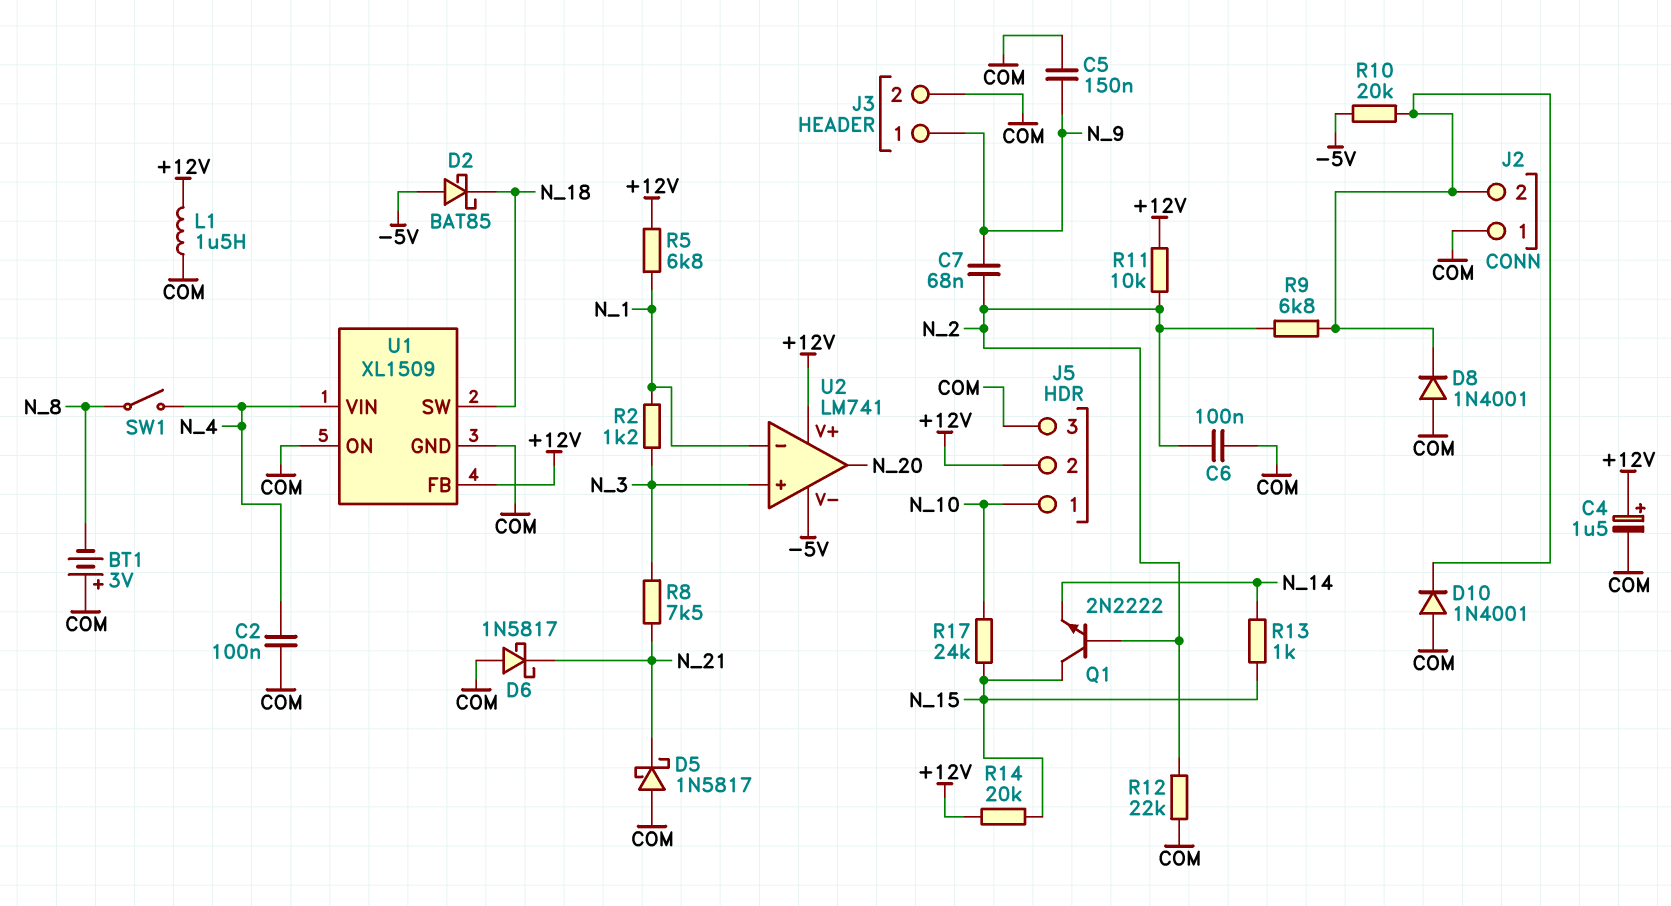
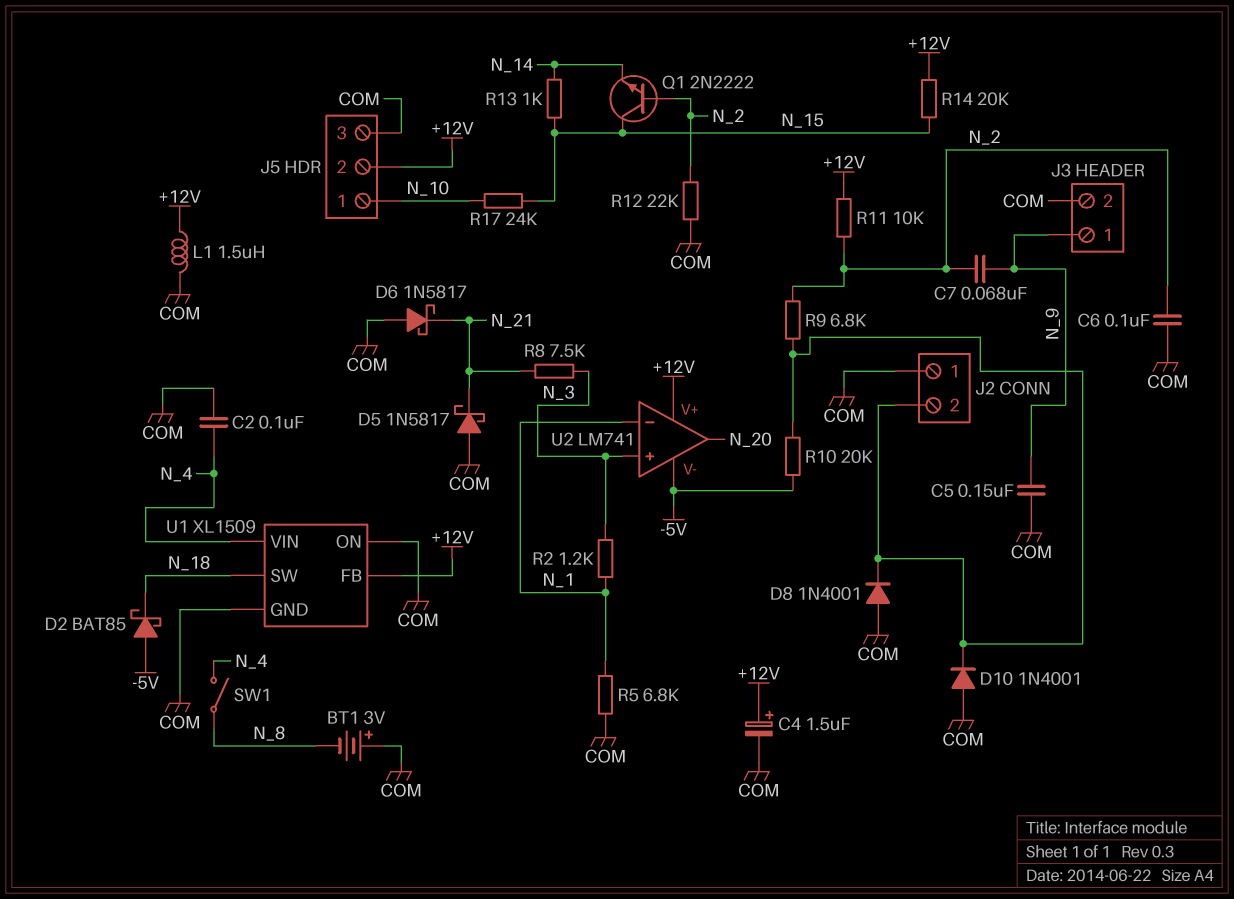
R5: 6.8k (+12V, N_1) -> 6.8k (COM, N_1)

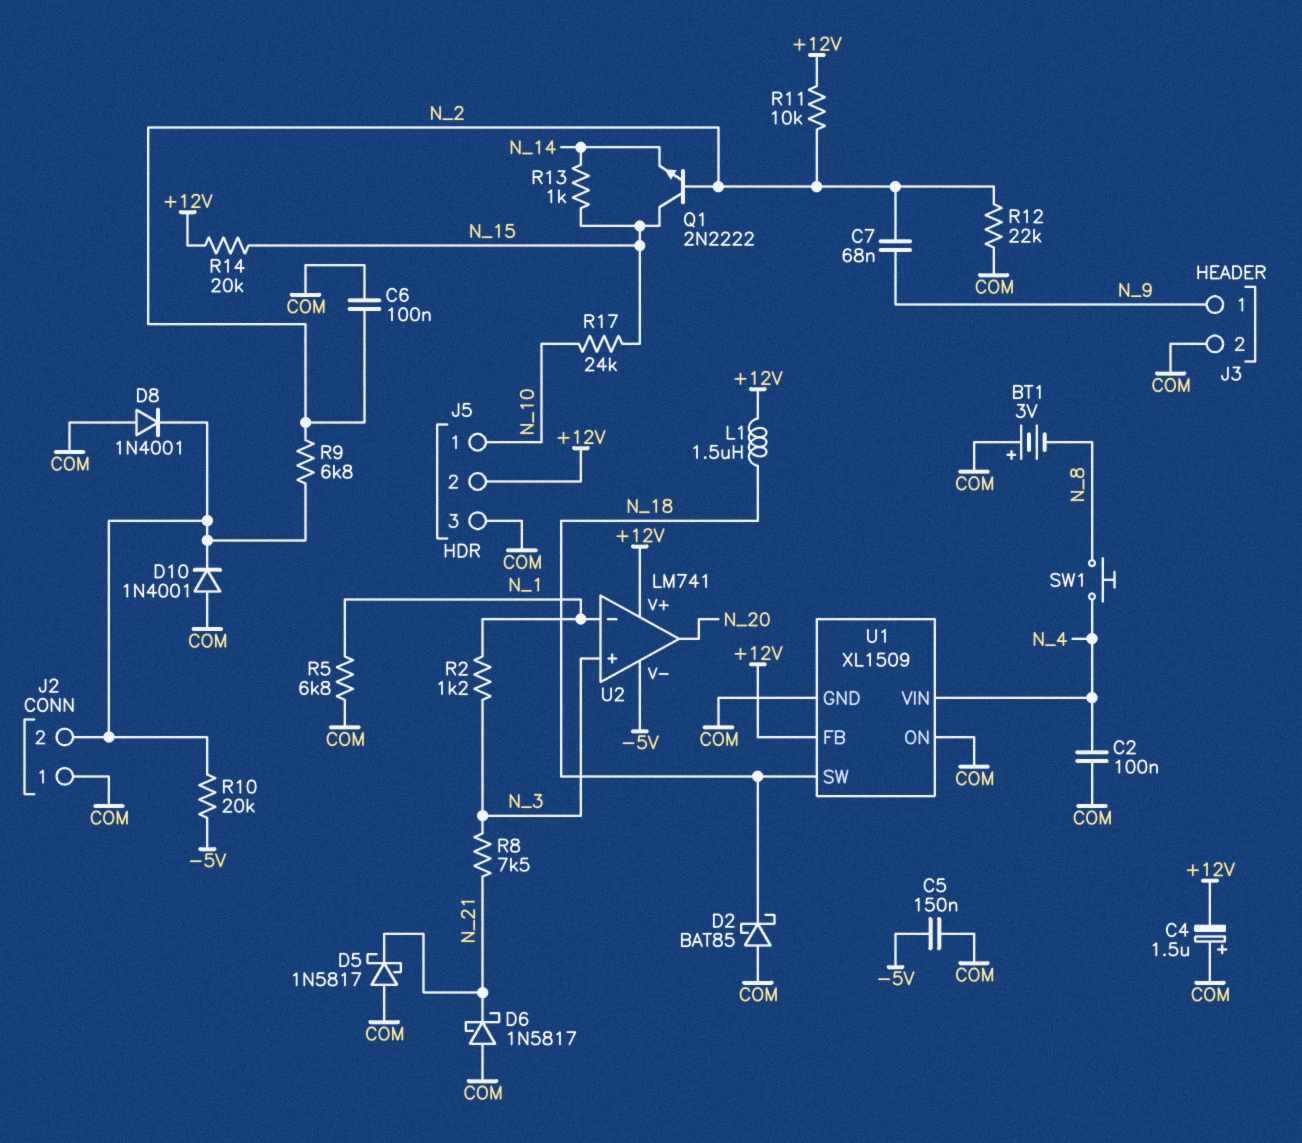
C4: 1.5uF (plus +12V, minus COM) -> 1.5uF (plus COM, minus +12V)
C5: 150nF (COM, N_9) -> 150nF (-5V, COM)
D2: schottky BAT85 (A -5V, K N_18) -> schottky BAT85 (A COM, K N_18)
L1: 1.5uH (+12V, COM) -> 1.5uH (+12V, N_18)
SW1: switch (N_4, N_8) -> button (N_4, N_8)

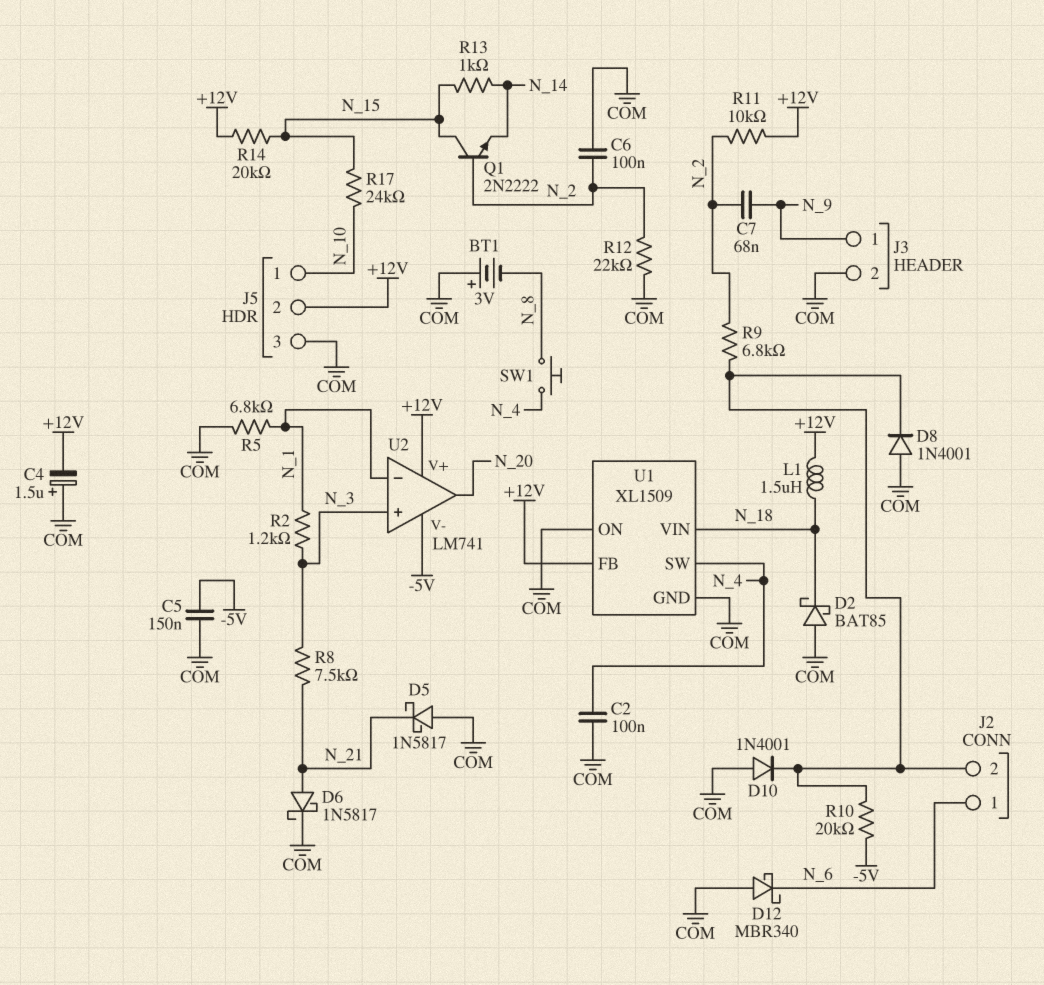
D6: schottky 1N5817 (A COM, K N_21) -> schottky 1N5817 (A N_21, K COM)
D12: none -> schottky MBR340 (A COM, K N_6)
J2 pin 1: COM -> N_6
U1 pin SW: N_18 -> N_4
U1 pin VIN: N_4 -> N_18

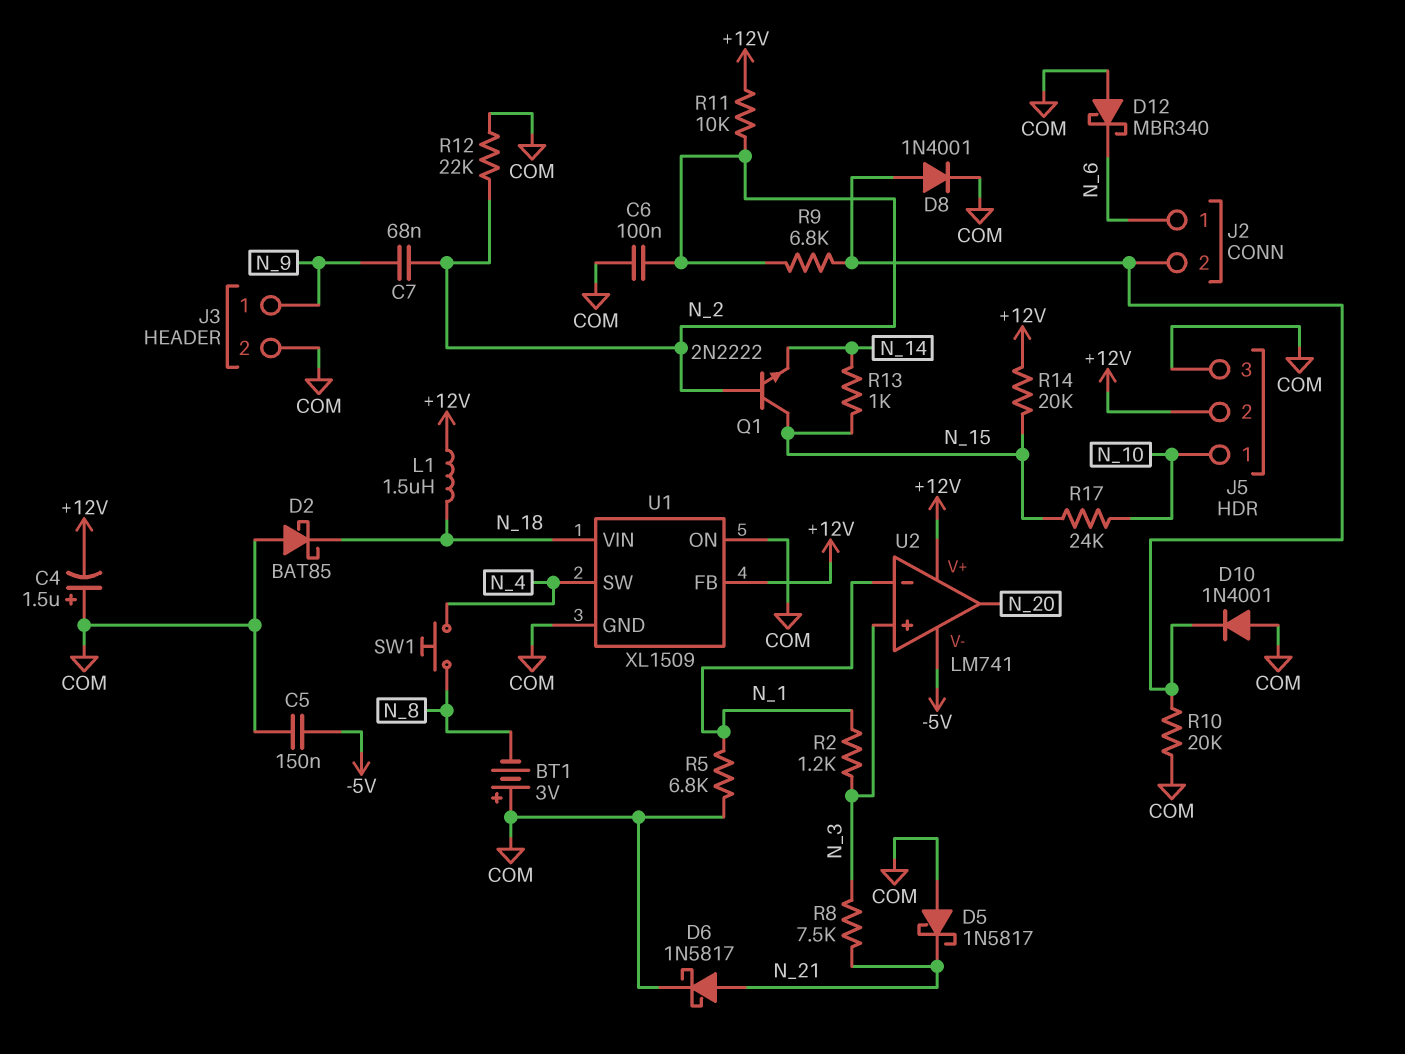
C2: 100nF (COM, N_4) -> none
D8: diode 1N4001 (A COM, K J2/2) -> diode 1N4001 (A J2/2, K COM)
R10: 20k (-5V, J2/2) -> 20k (COM, J2/2)

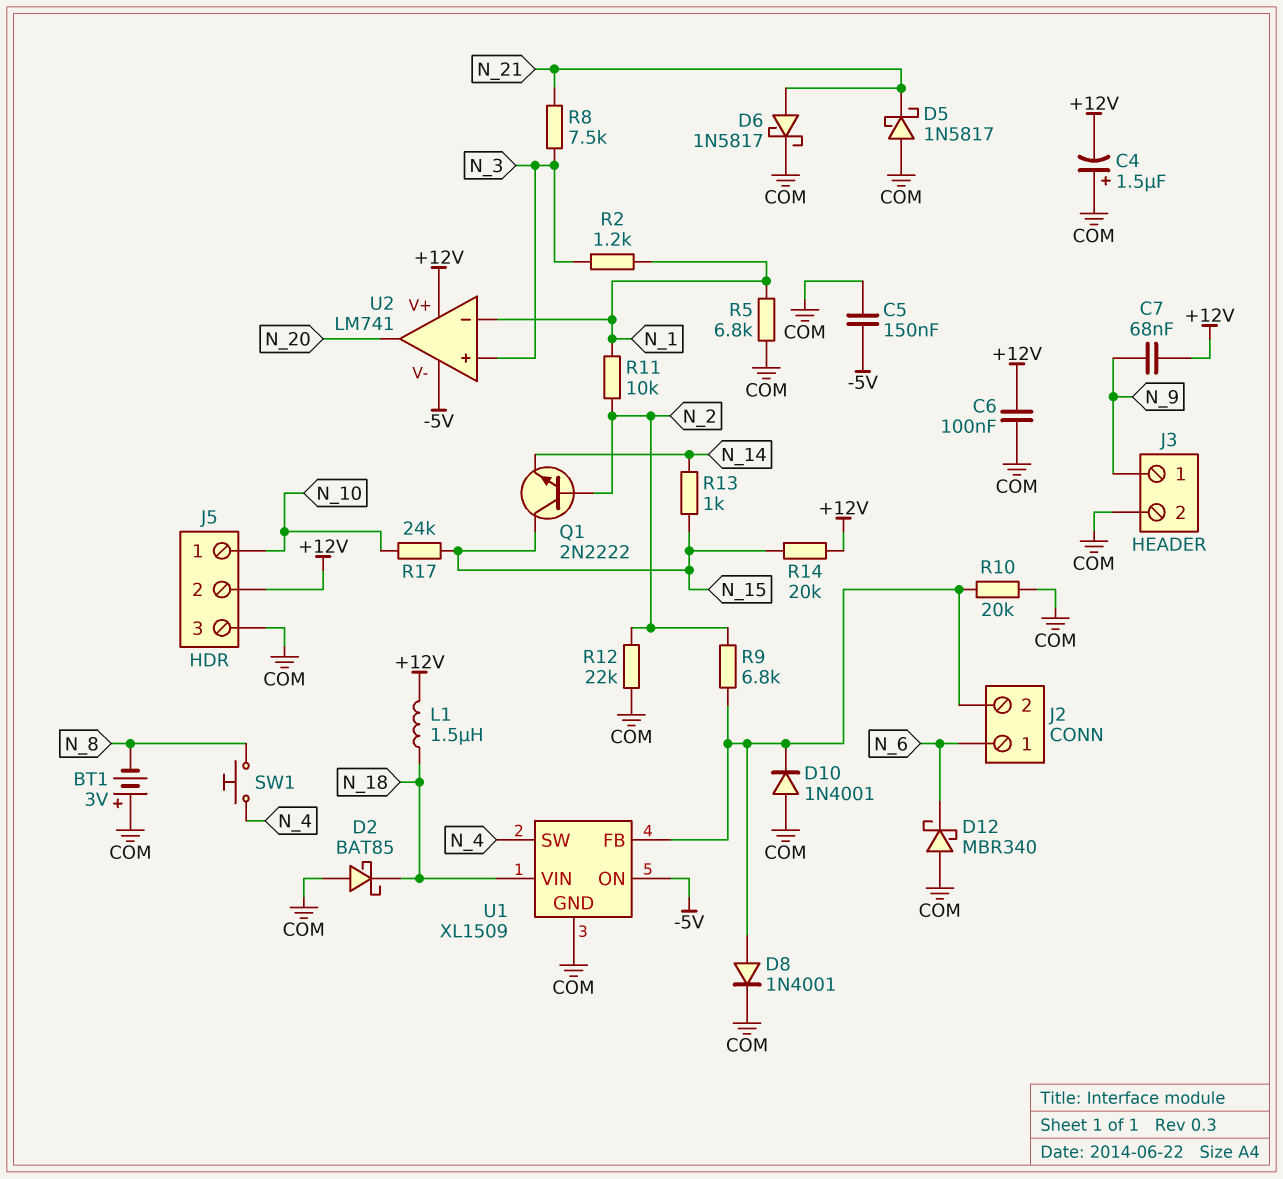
C6: 100nF (COM, N_2) -> 100nF (+12V, COM)
C7: 68nF (N_2, N_9) -> 68nF (+12V, N_9)
R11: 10k (+12V, N_2) -> 10k (N_1, N_2)
U1 pin FB: +12V -> J2/2
U1 pin ON: COM -> -5V

